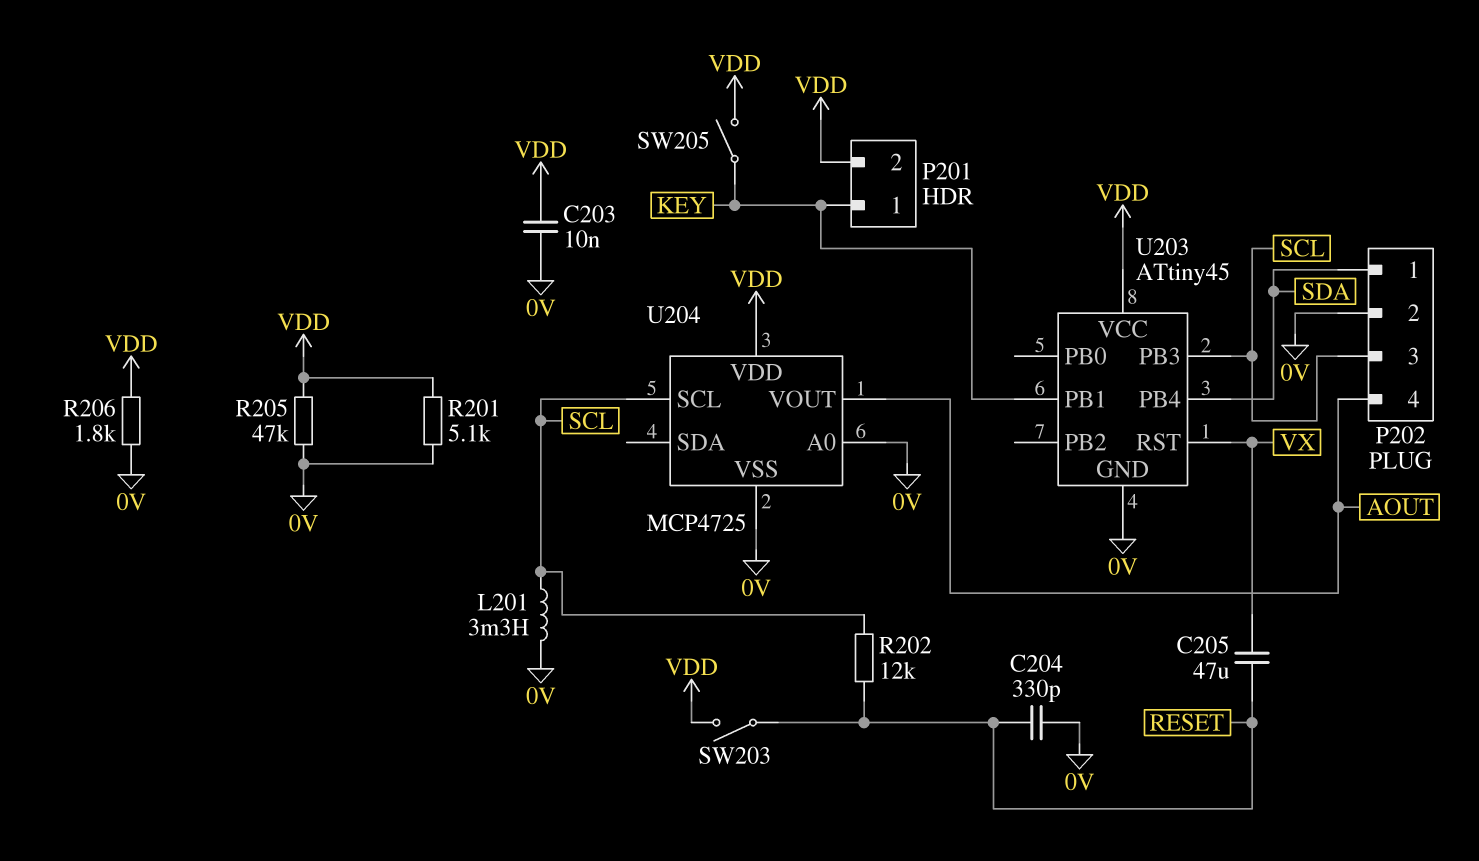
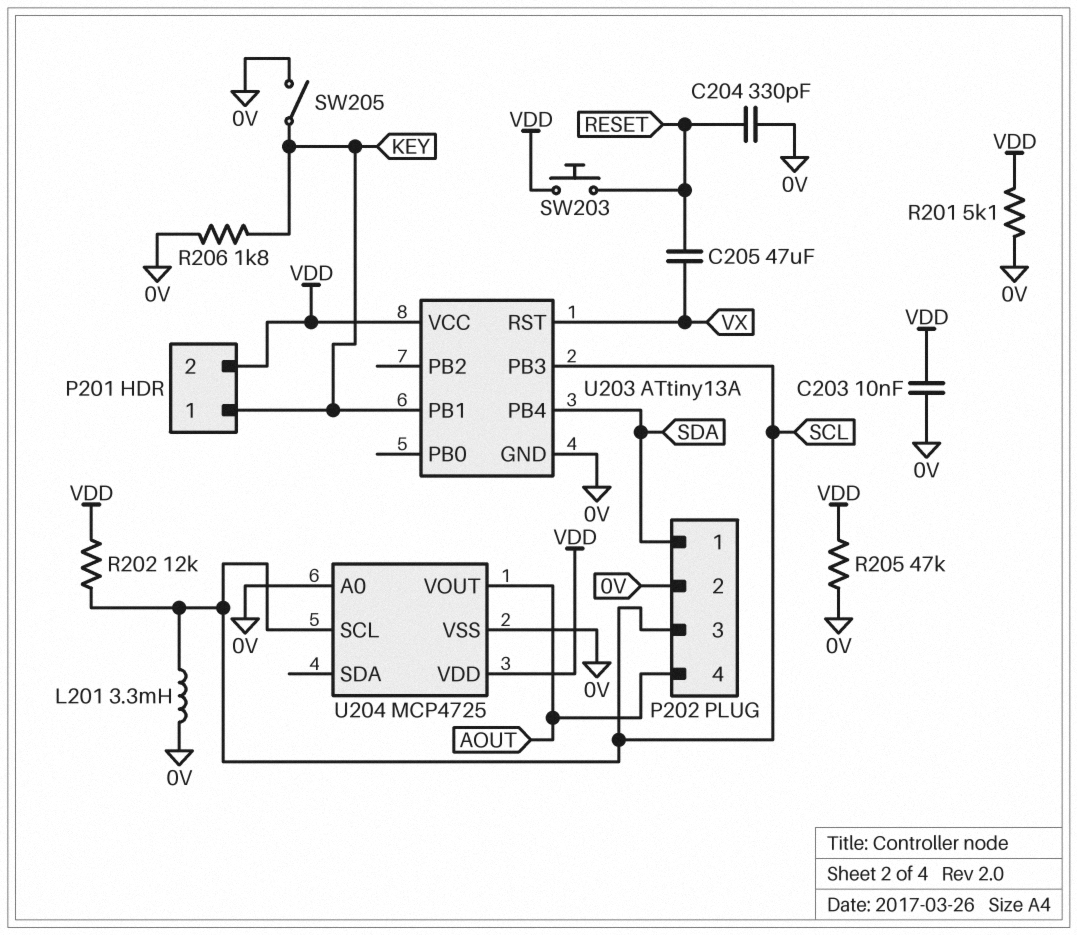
R202: 12k (RESET, SCL) -> 12k (SCL, VDD)
R206: 1.8k (0V, VDD) -> 1.8k (0V, KEY)
SW203: switch (RESET, VDD) -> button (RESET, VDD)
SW205: switch (KEY, VDD) -> switch (0V, KEY)
U203: ATtiny45 -> ATtiny13A

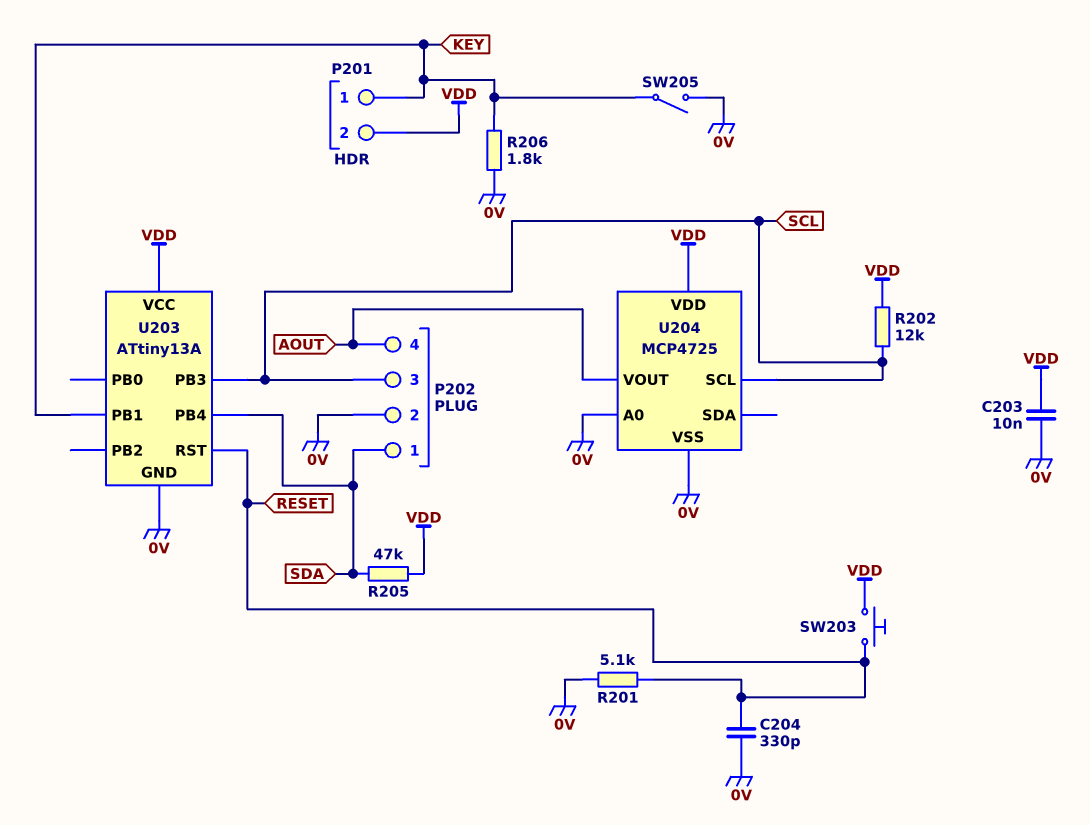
C205: 47uF (RESET, VX) -> none
L201: 3.3mH (0V, SCL) -> none
R201: 5.1k (0V, VDD) -> 5.1k (0V, RESET)
R205: 47k (0V, VDD) -> 47k (SDA, VDD)
U203 pin RST: VX -> RESET

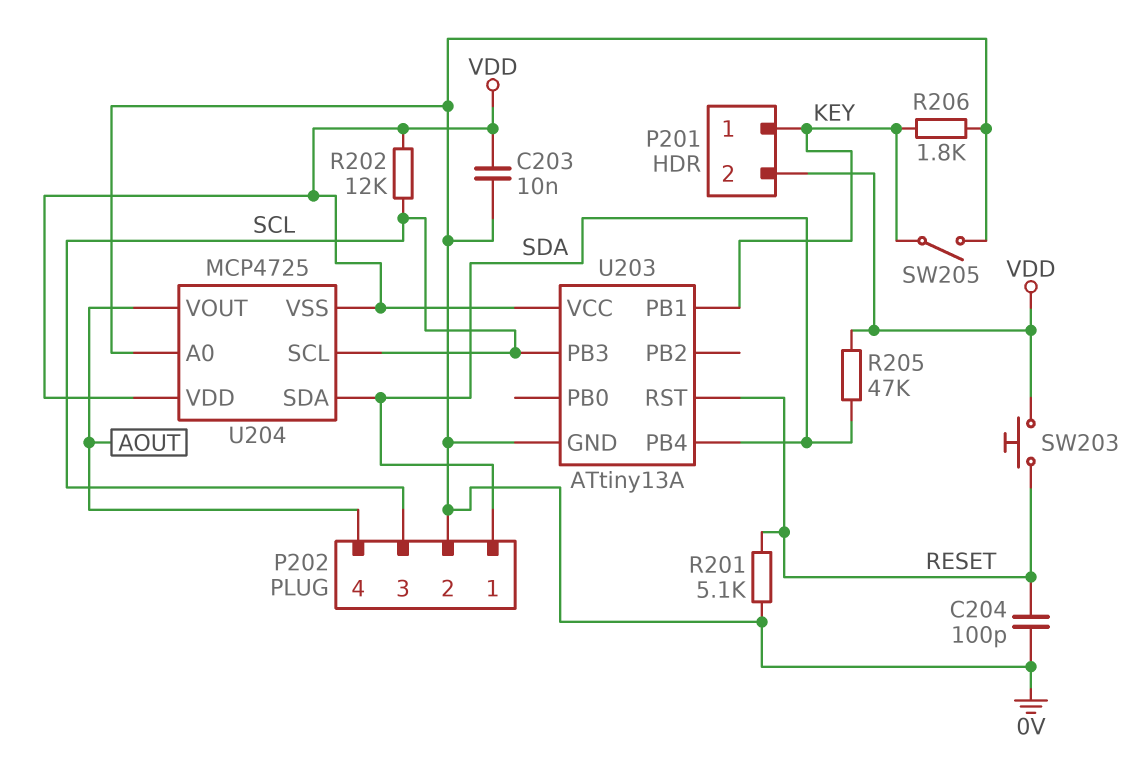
C204: 330pF (0V, RESET) -> 100pF (0V, RESET)
U204 pin SDA: none -> SDA
U204 pin VSS: 0V -> VDD

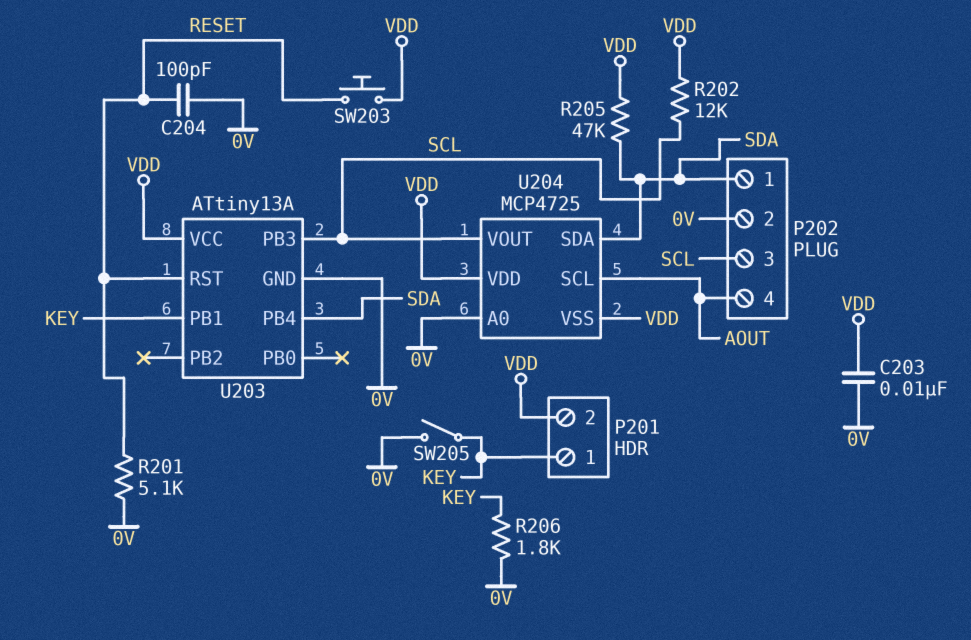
U204 pin SCL: SCL -> AOUT
U204 pin VOUT: AOUT -> SCL

